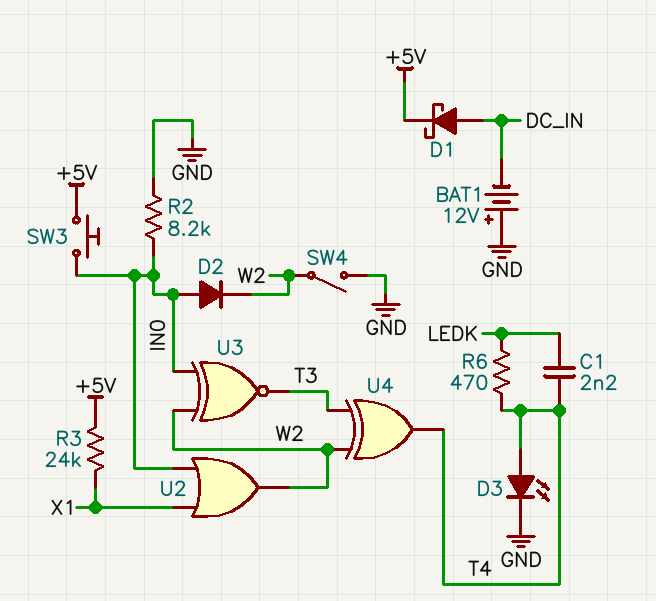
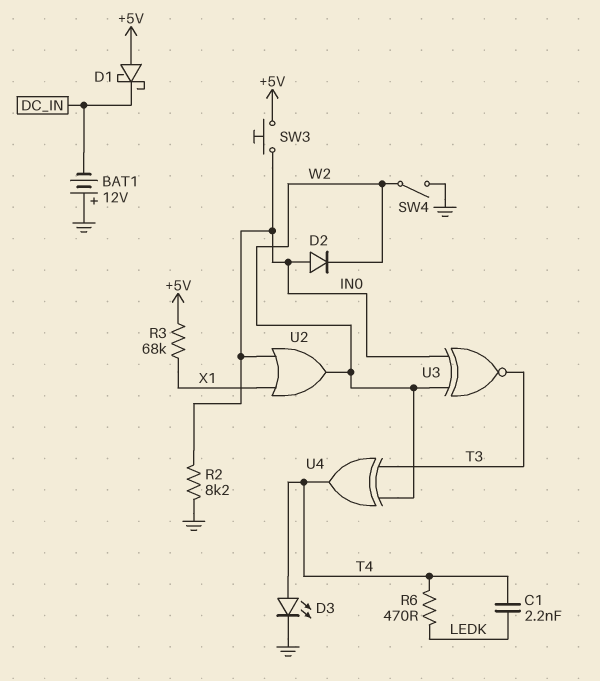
D1: schottky (A DC_IN, K +5V) -> schottky (A +5V, K DC_IN)
R3: 24k (+5V, X1) -> 68k (+5V, X1)

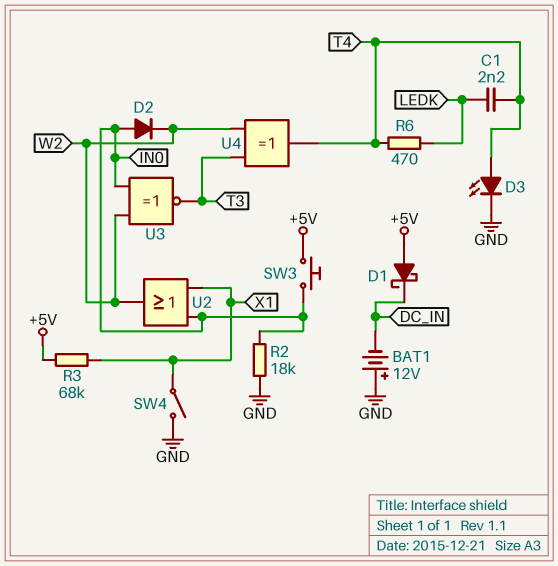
R2: 8.2k (GND, IN0) -> 18k (GND, IN0)
SW4: switch (GND, W2) -> switch (GND, X1)

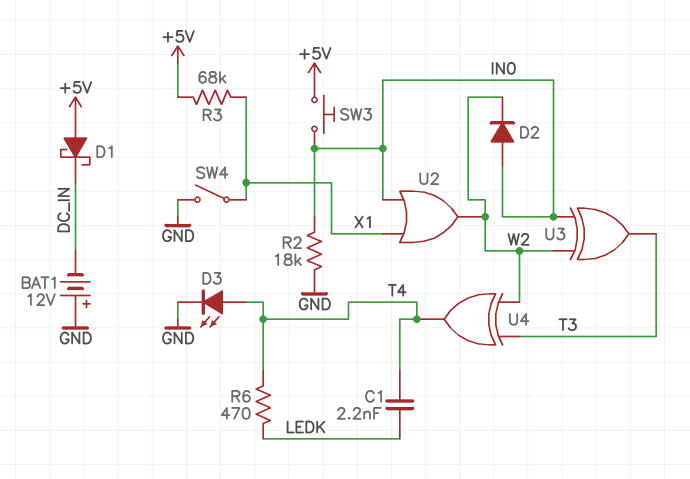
U3: XNOR (in IN0, in W2, out T3) -> XOR (in IN0, in W2, out T3)

